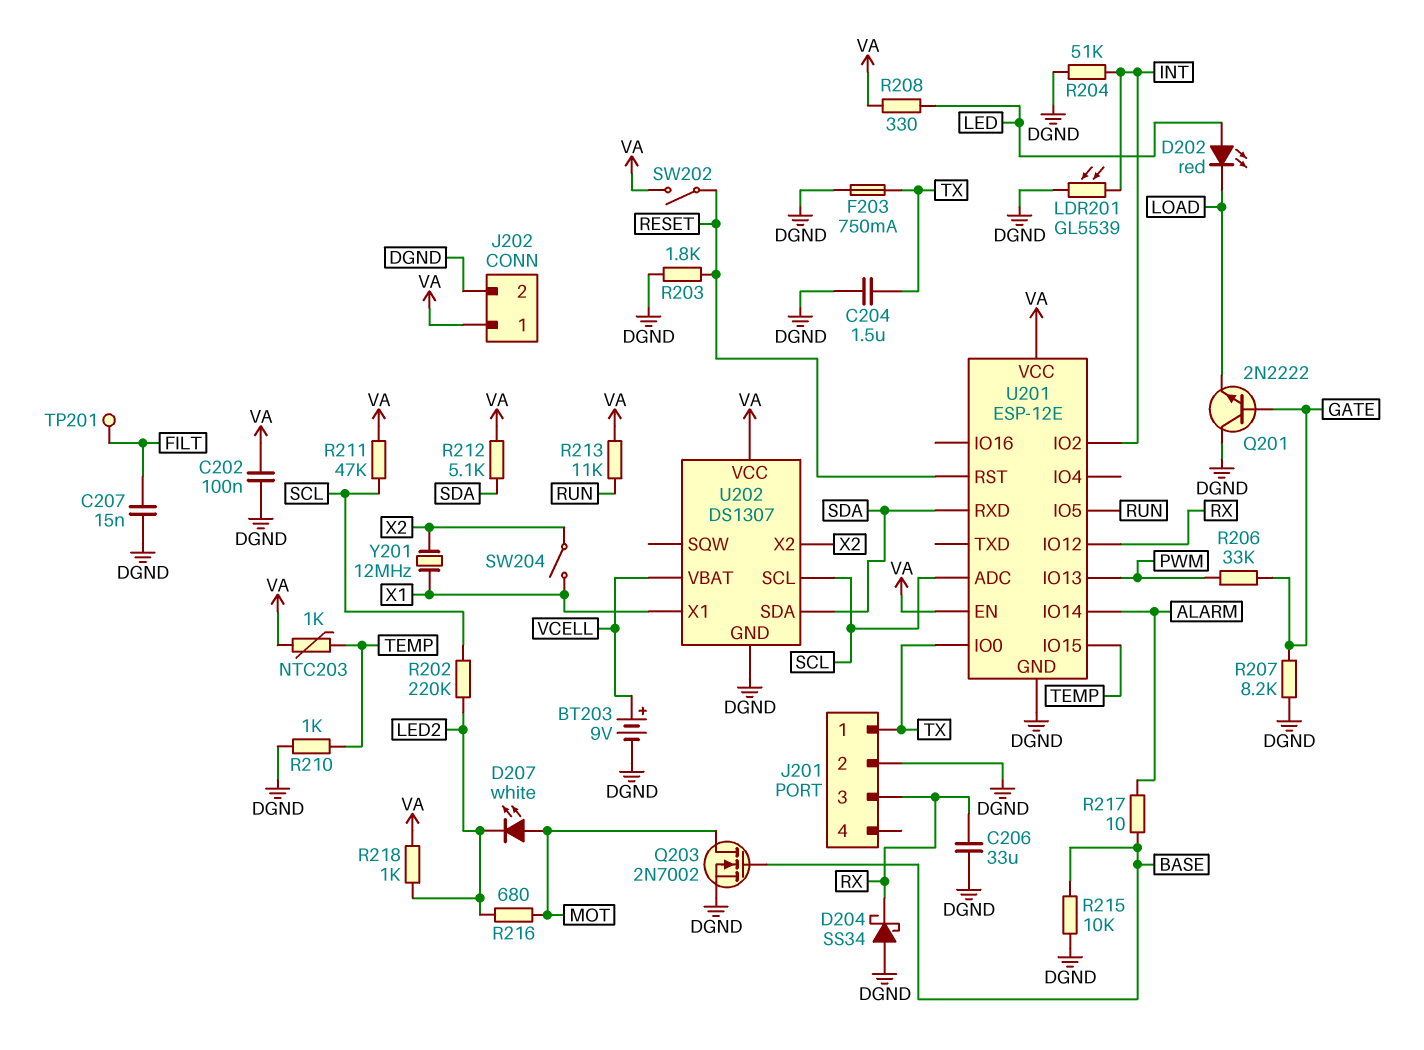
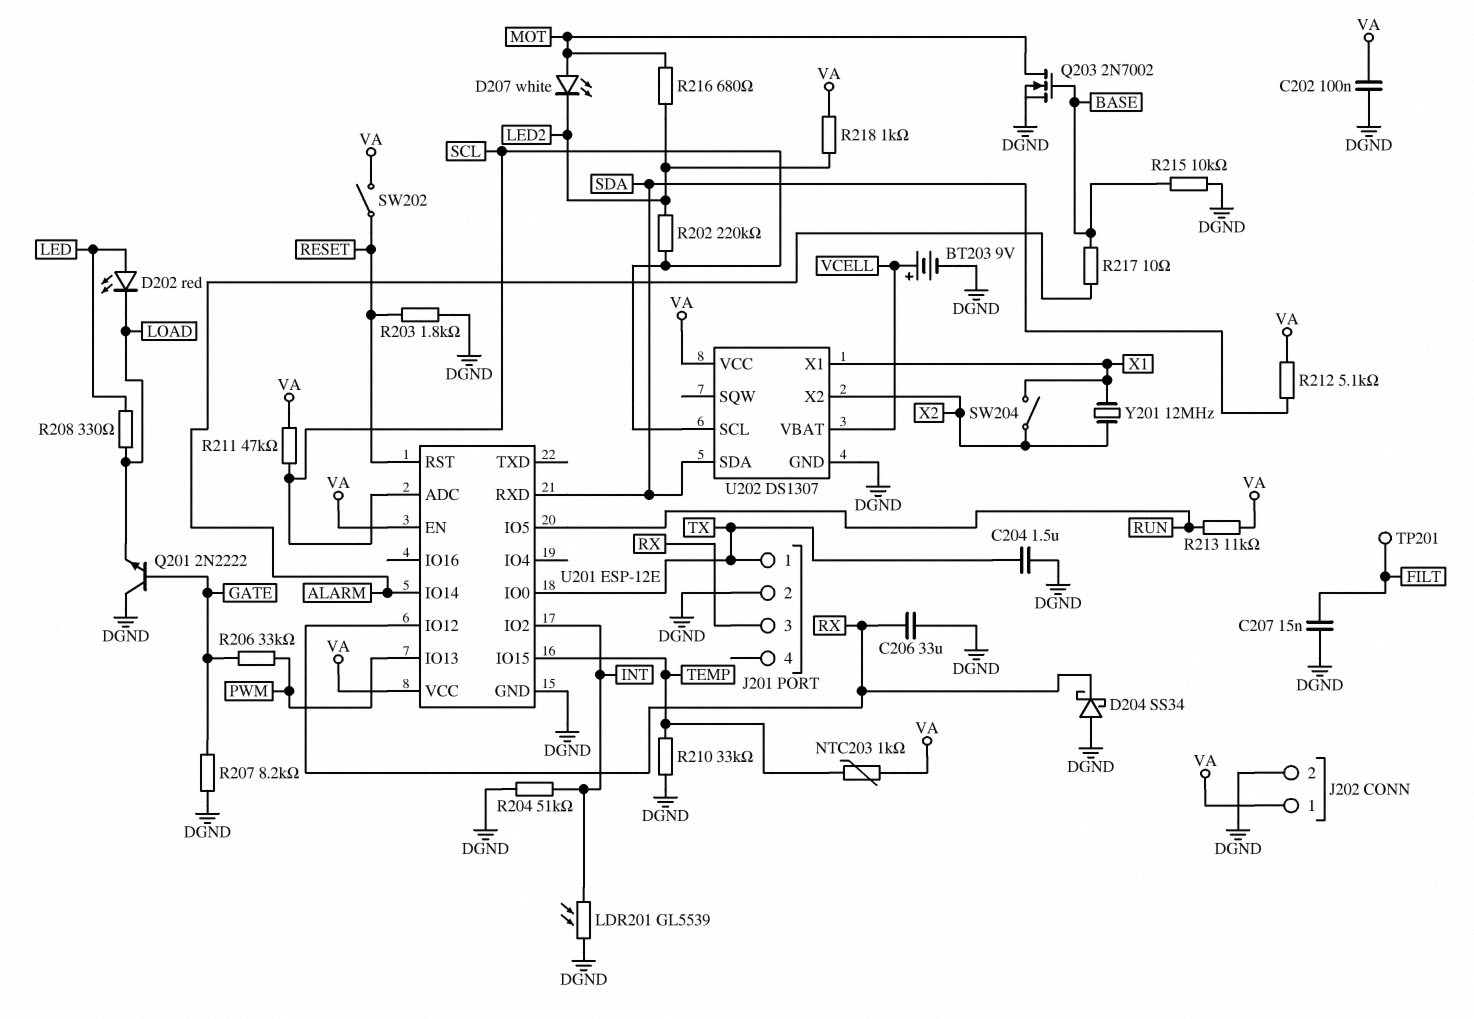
F203: 750mA (DGND, TX) -> none
R208: 330 (LED, VA) -> 330 (LED, LOAD)
R210: 1k (DGND, TEMP) -> 33k (DGND, TEMP)

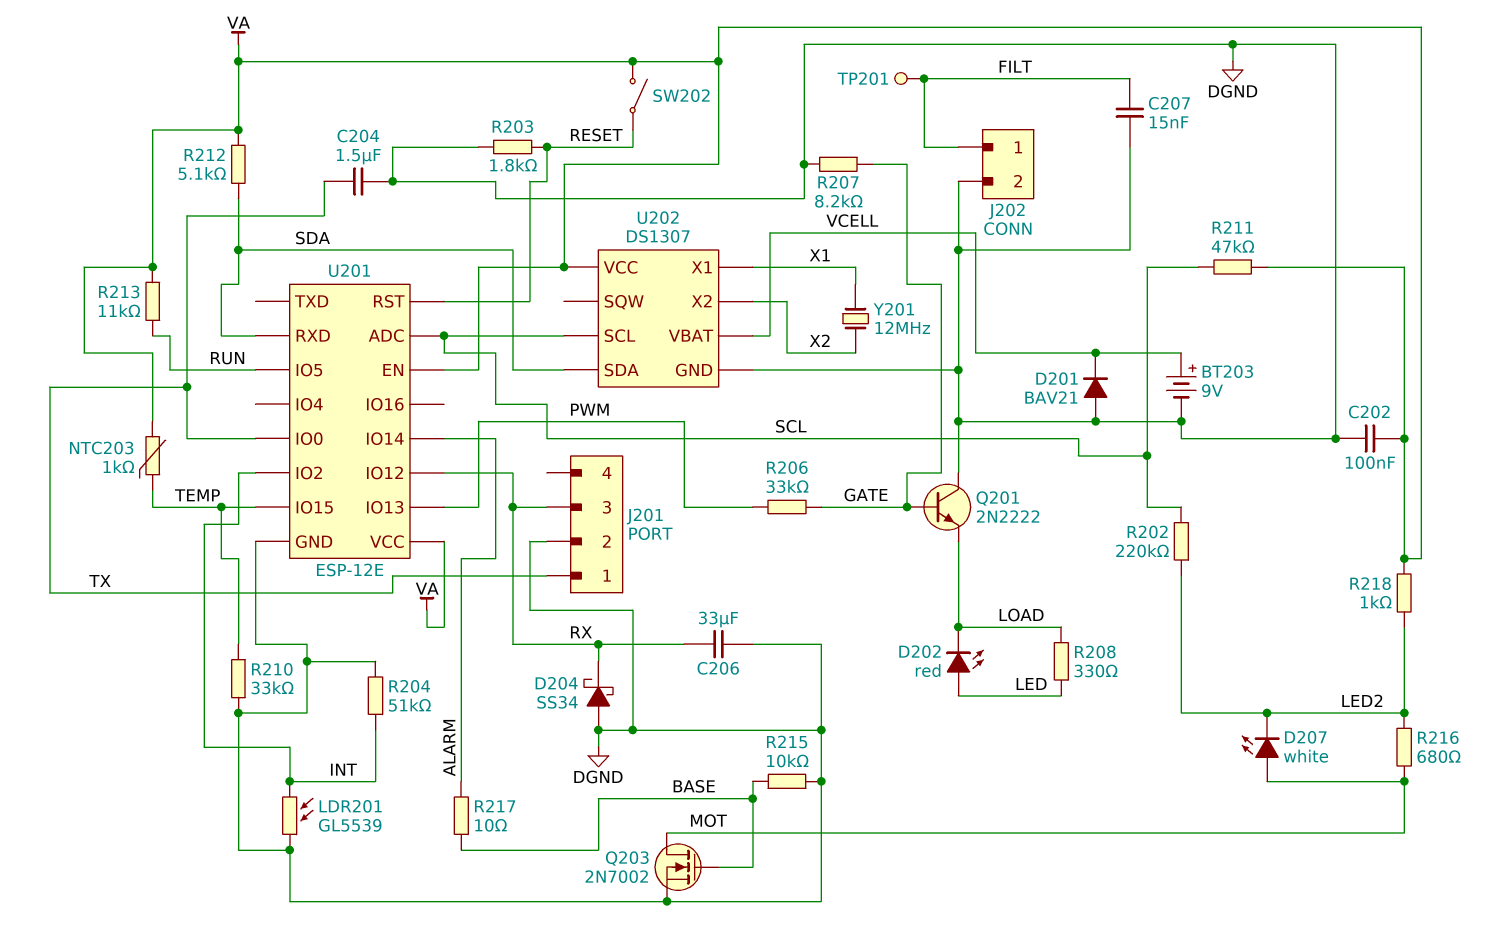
D201: none -> diode BAV21 (A DGND, K VCELL)
J202 pin 1: VA -> FILT
SW204: switch (X1, X2) -> none

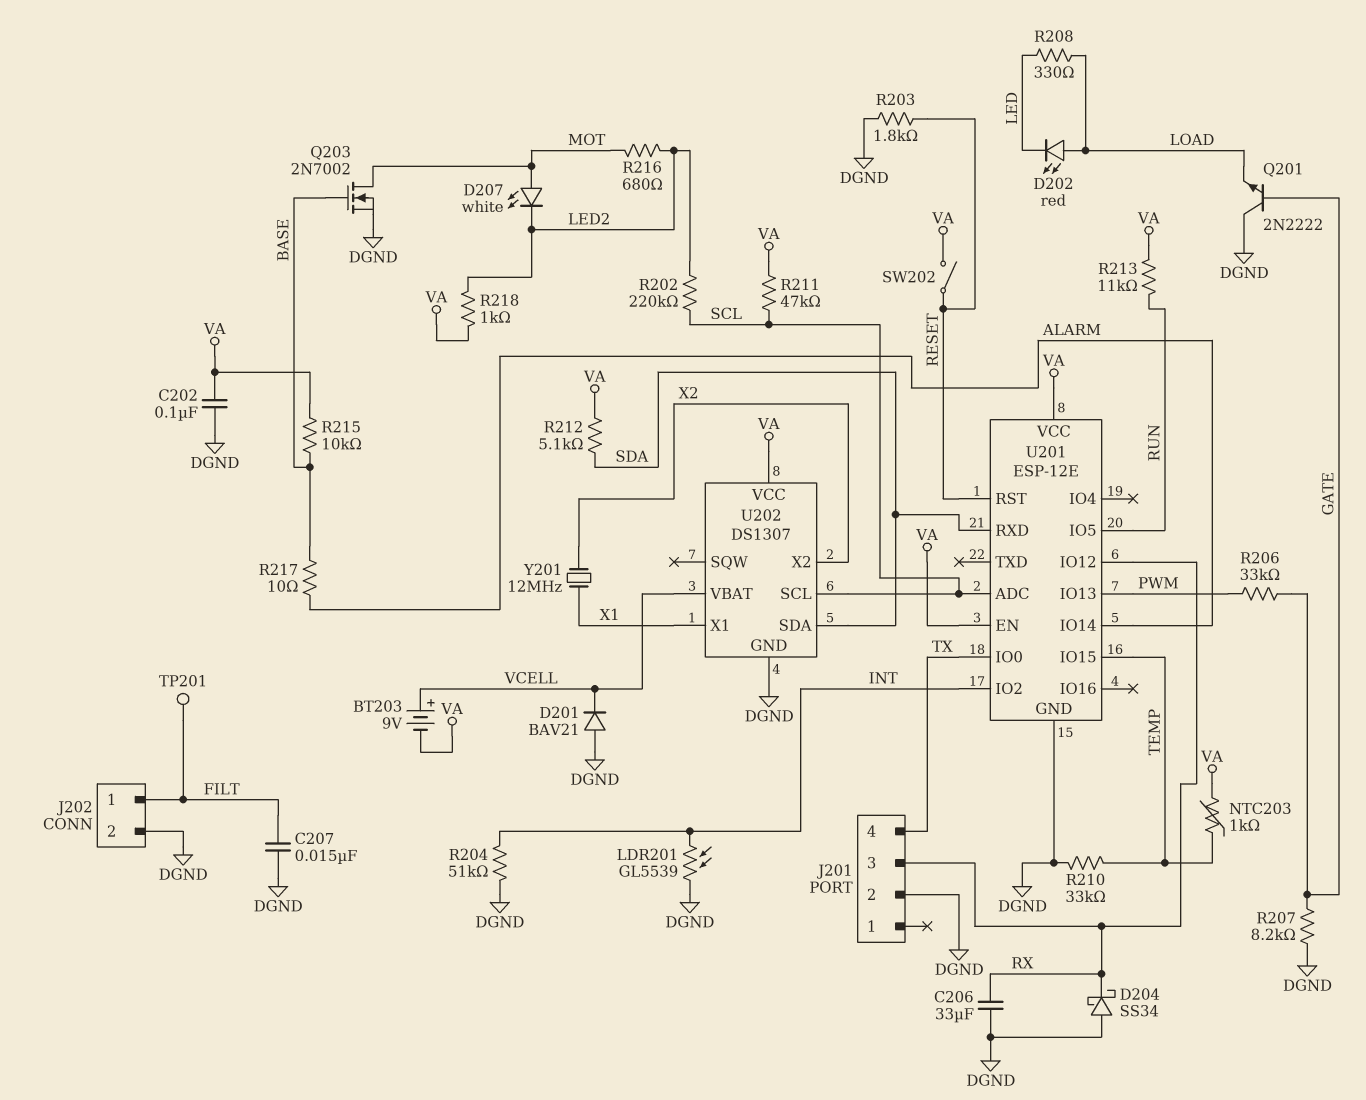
BT203: 9V (plus VCELL, minus DGND) -> 9V (plus VCELL, minus VA)
C204: 1.5uF (DGND, TX) -> none
D202: LED red (A LED, K LOAD) -> LED red (A LOAD, K LED)
J201 pin 1: TX -> none
J201 pin 4: none -> TX
R215: 10k (BASE, DGND) -> 10k (BASE, VA)

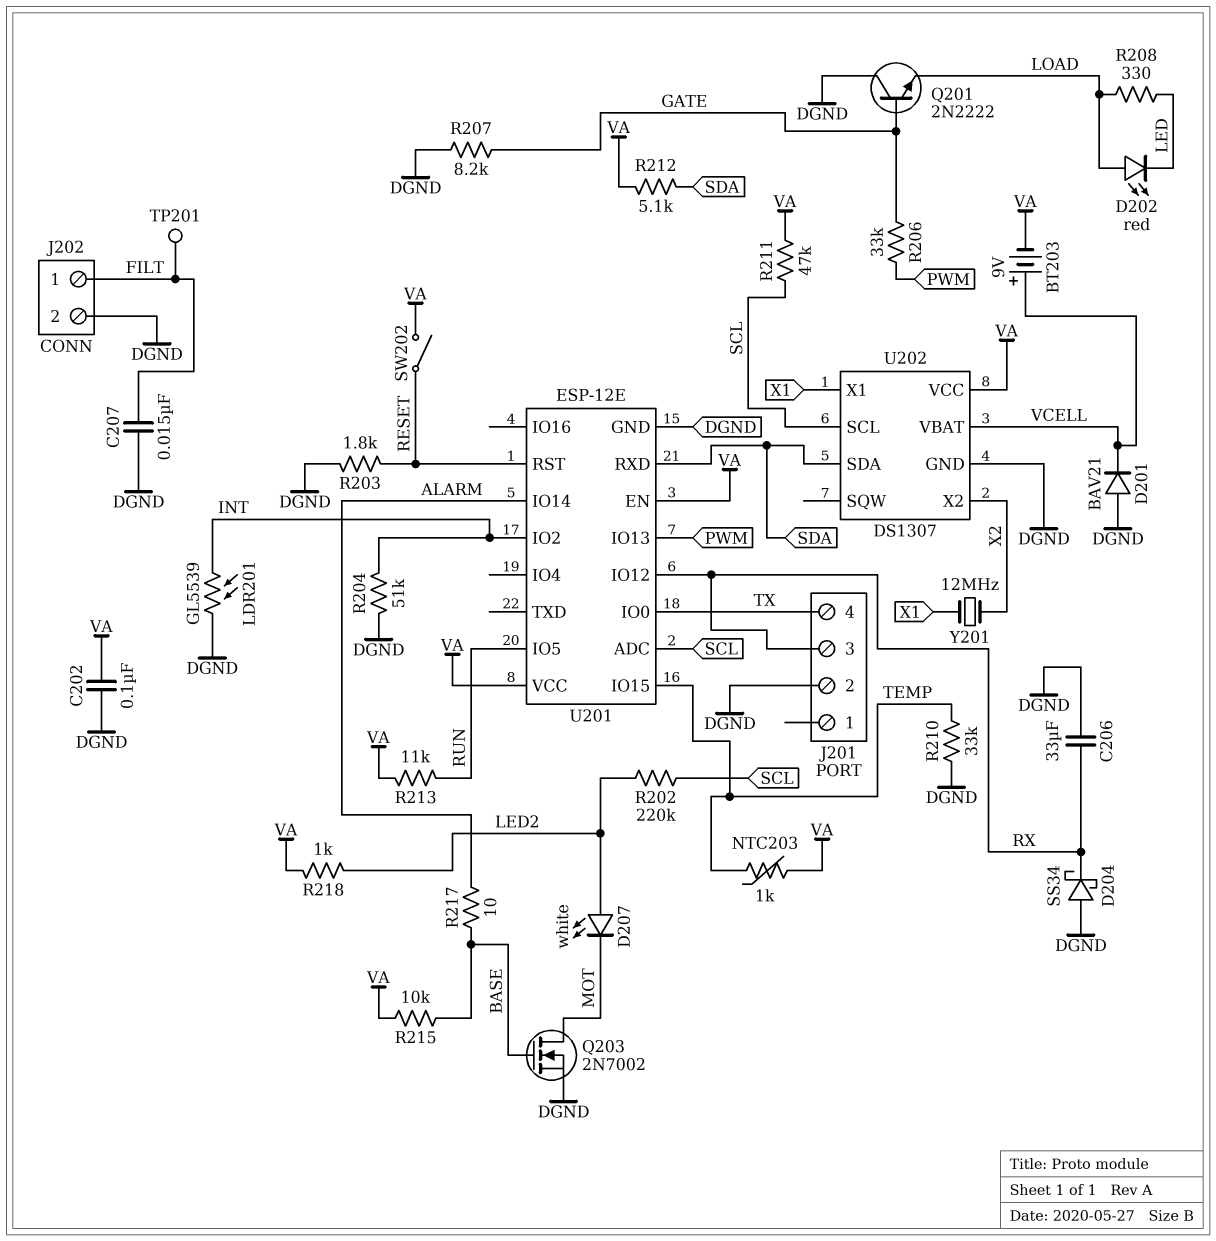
D207: LED white (A MOT, K LED2) -> LED white (A LED2, K MOT)
R216: 680 (LED2, MOT) -> none

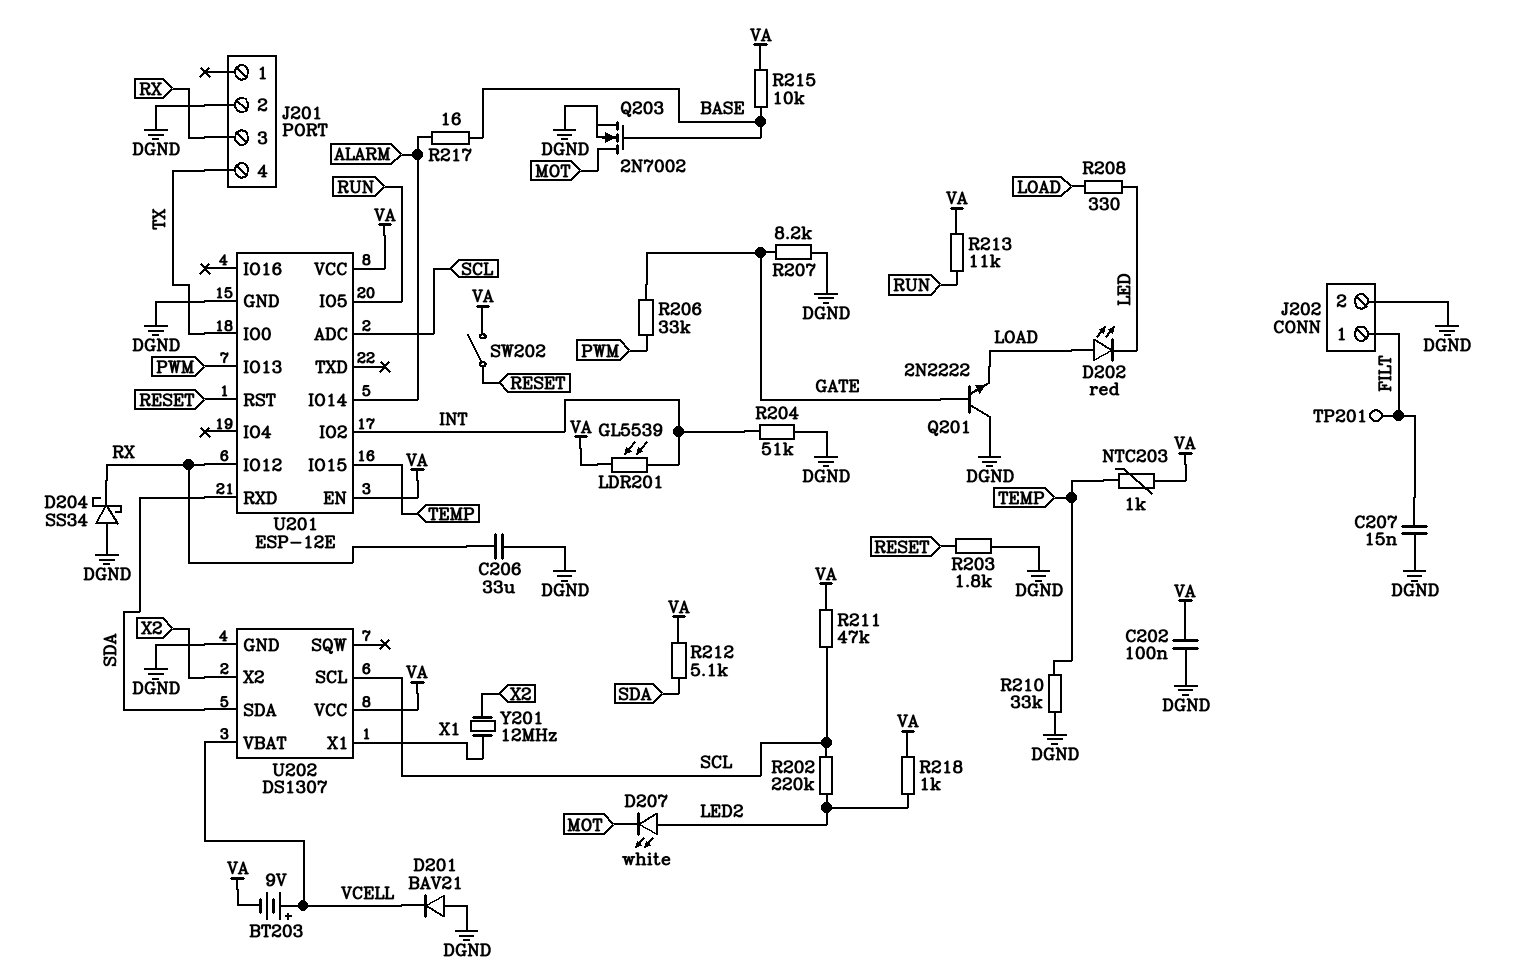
LDR201: GL5539 (DGND, INT) -> GL5539 (INT, VA)
R217: 10 (ALARM, BASE) -> 16 (ALARM, BASE)

